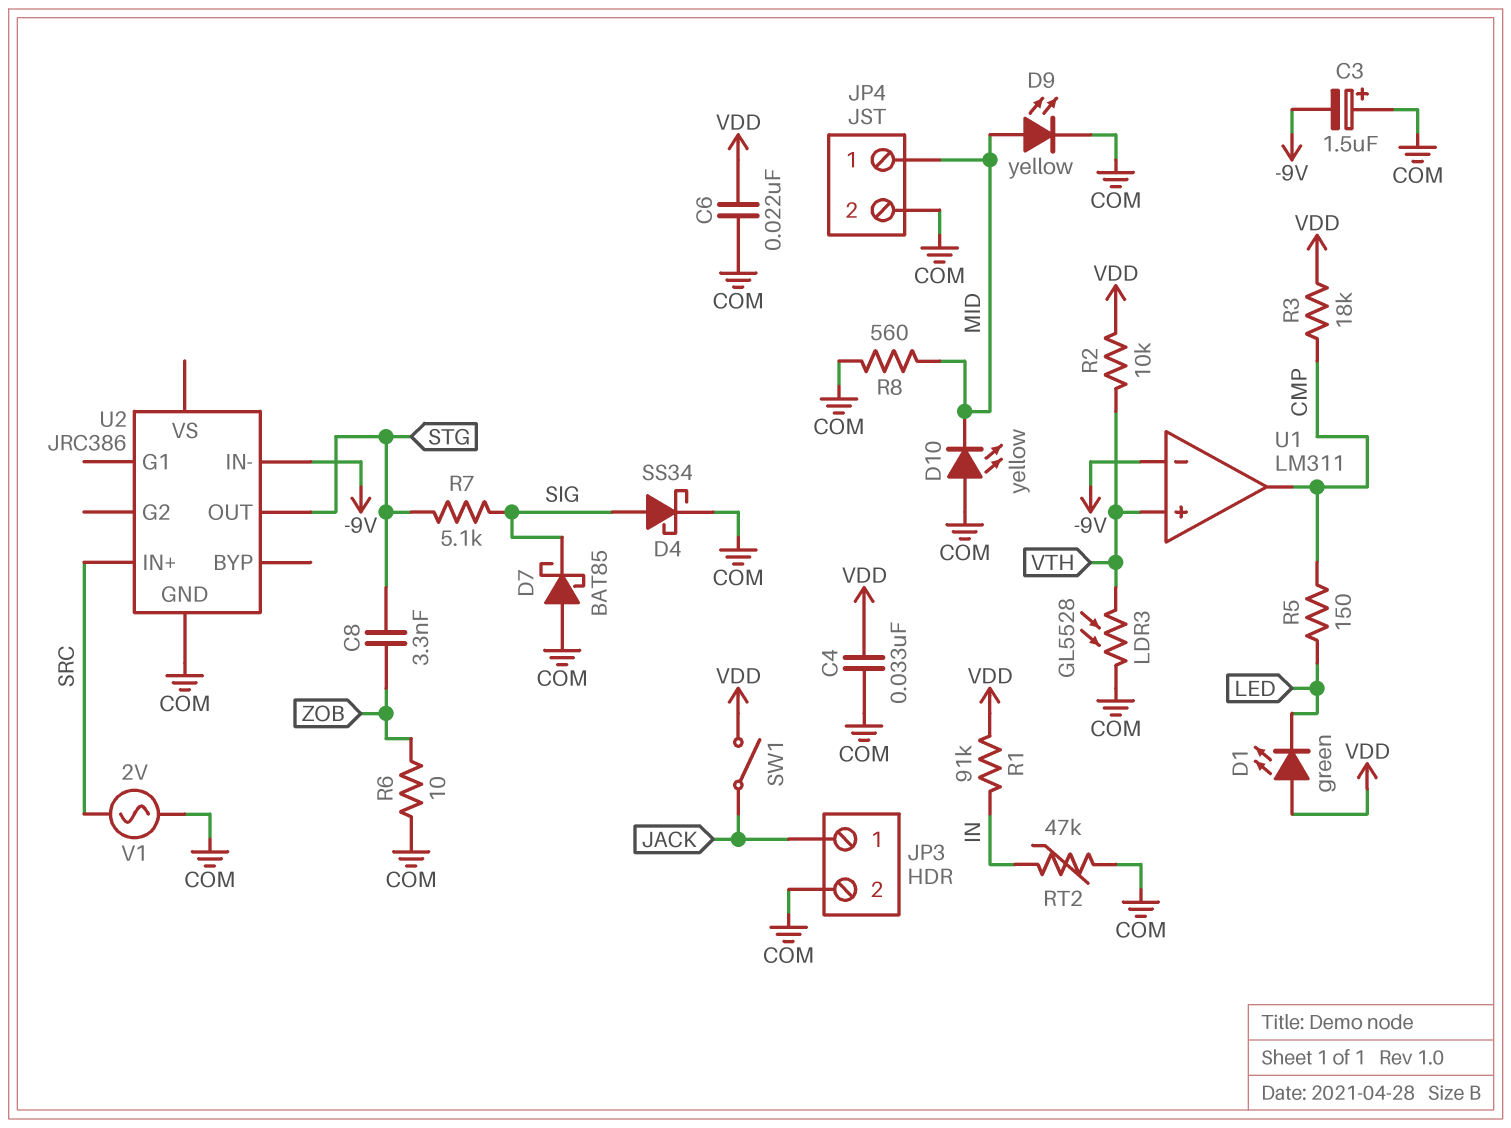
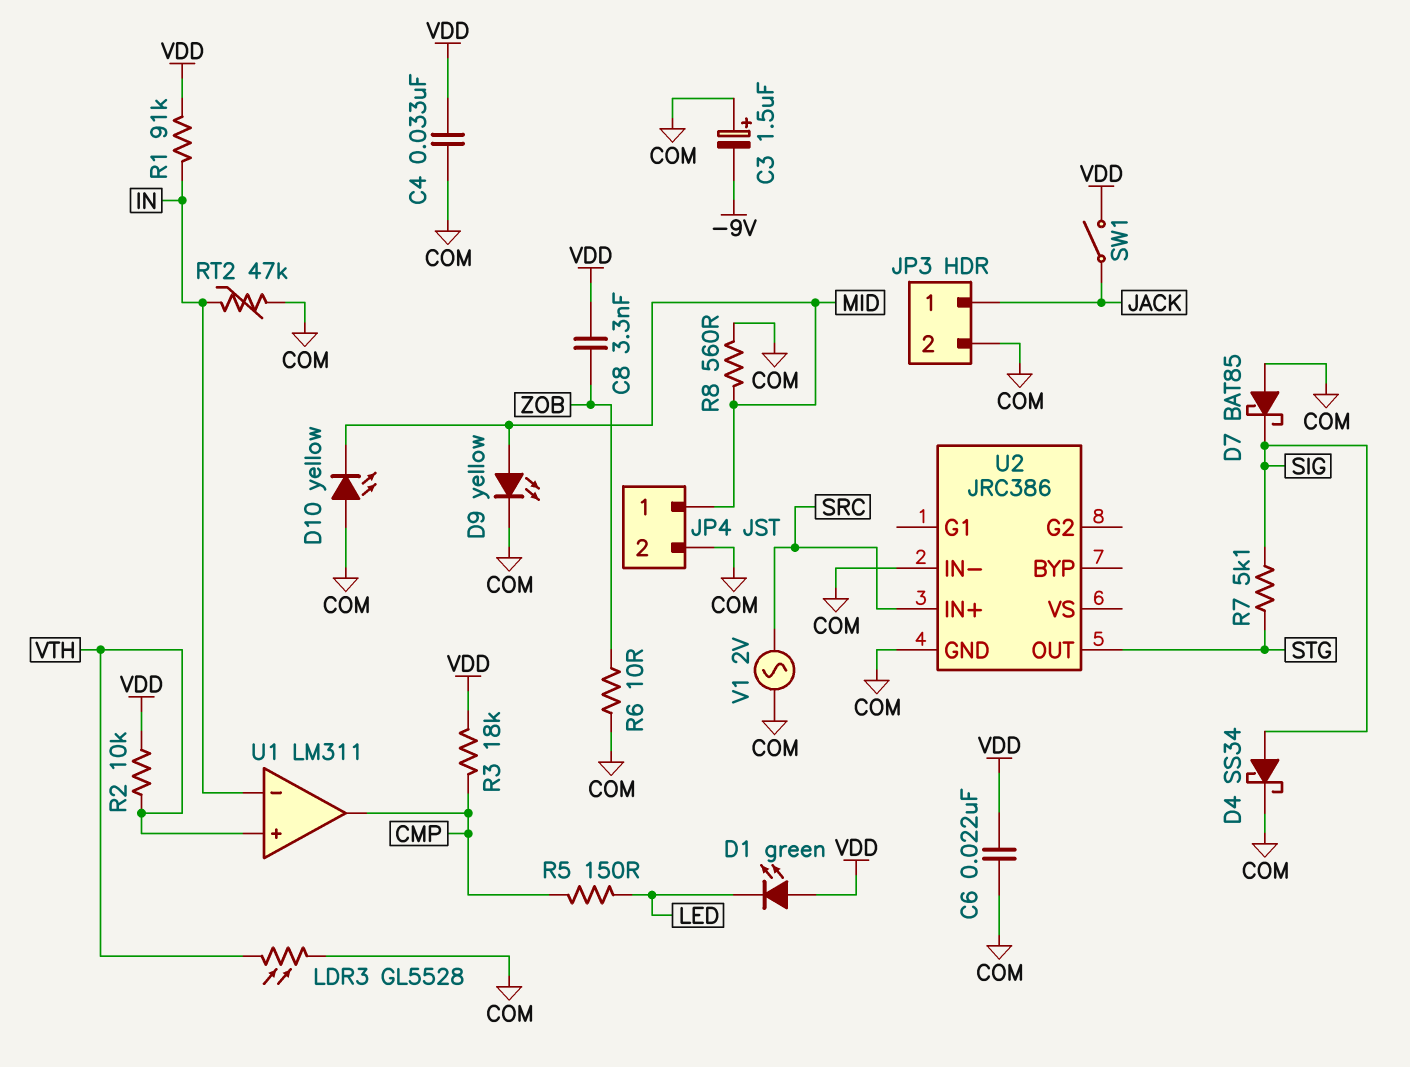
C8: 3.3nF (STG, ZOB) -> 3.3nF (VDD, ZOB)
U1 pin in-: -9V -> IN
U2 pin IN-: -9V -> COM

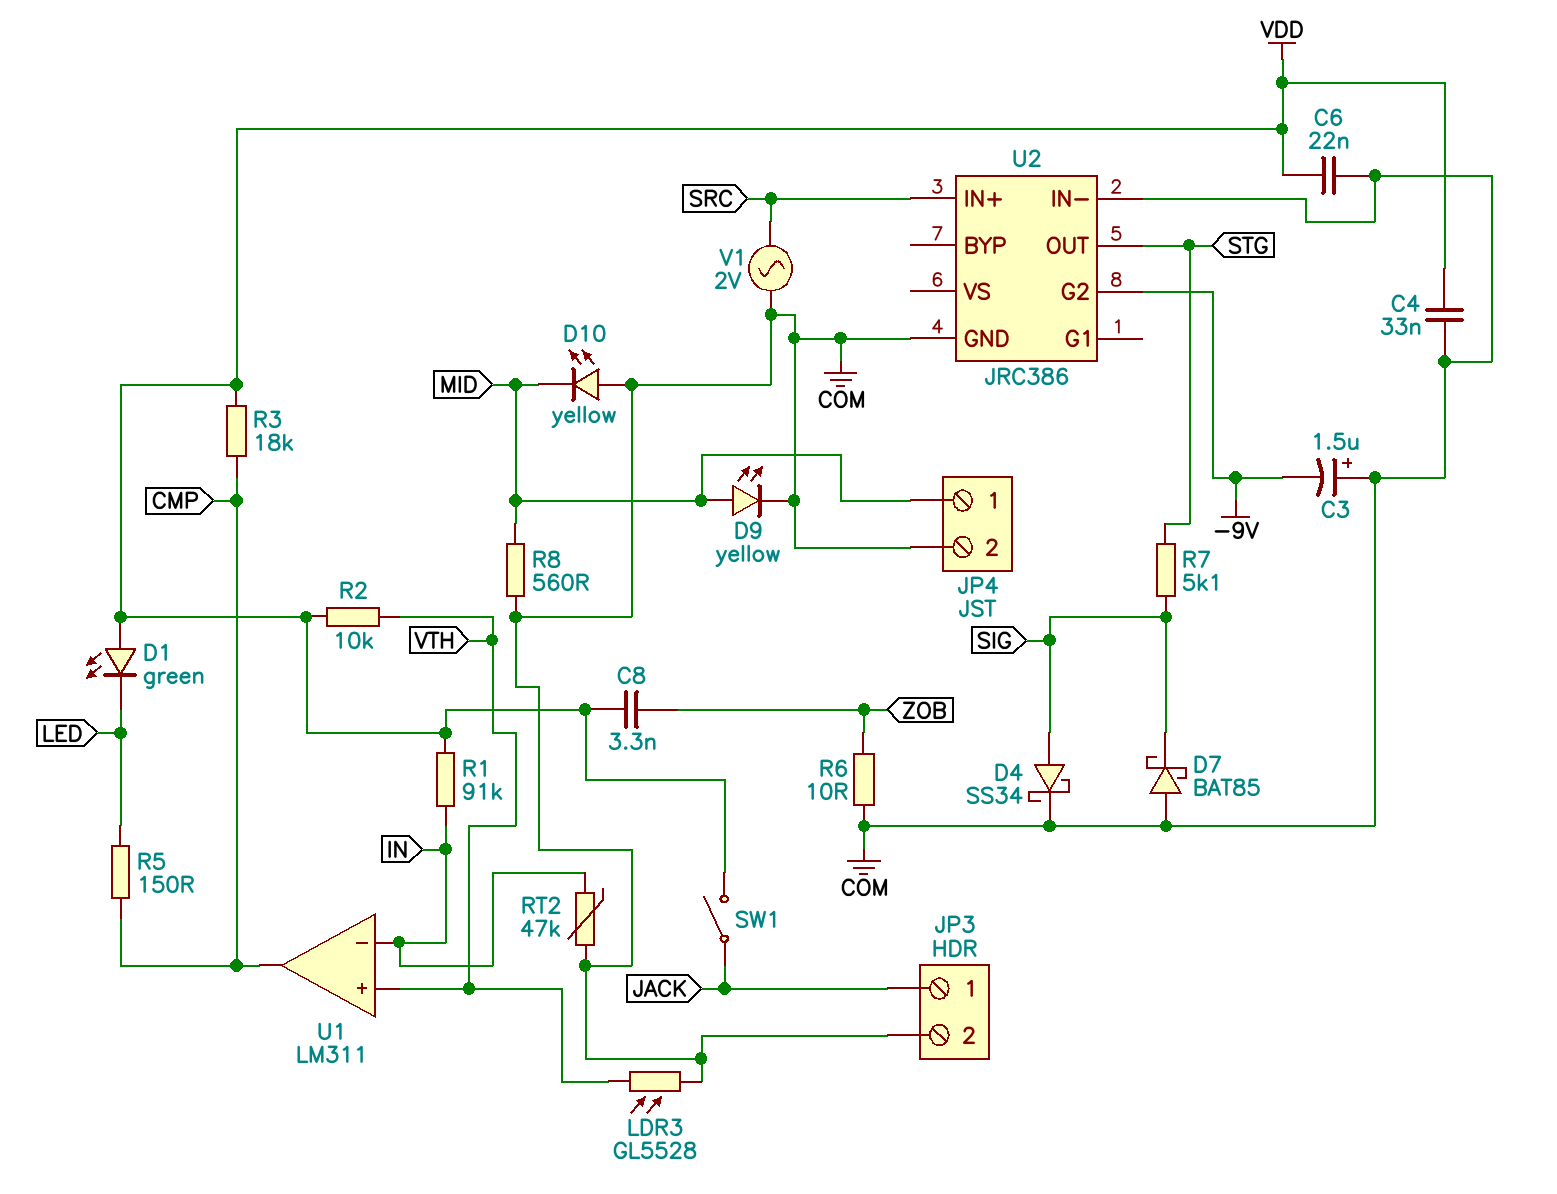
U2 pin G2: none -> -9V

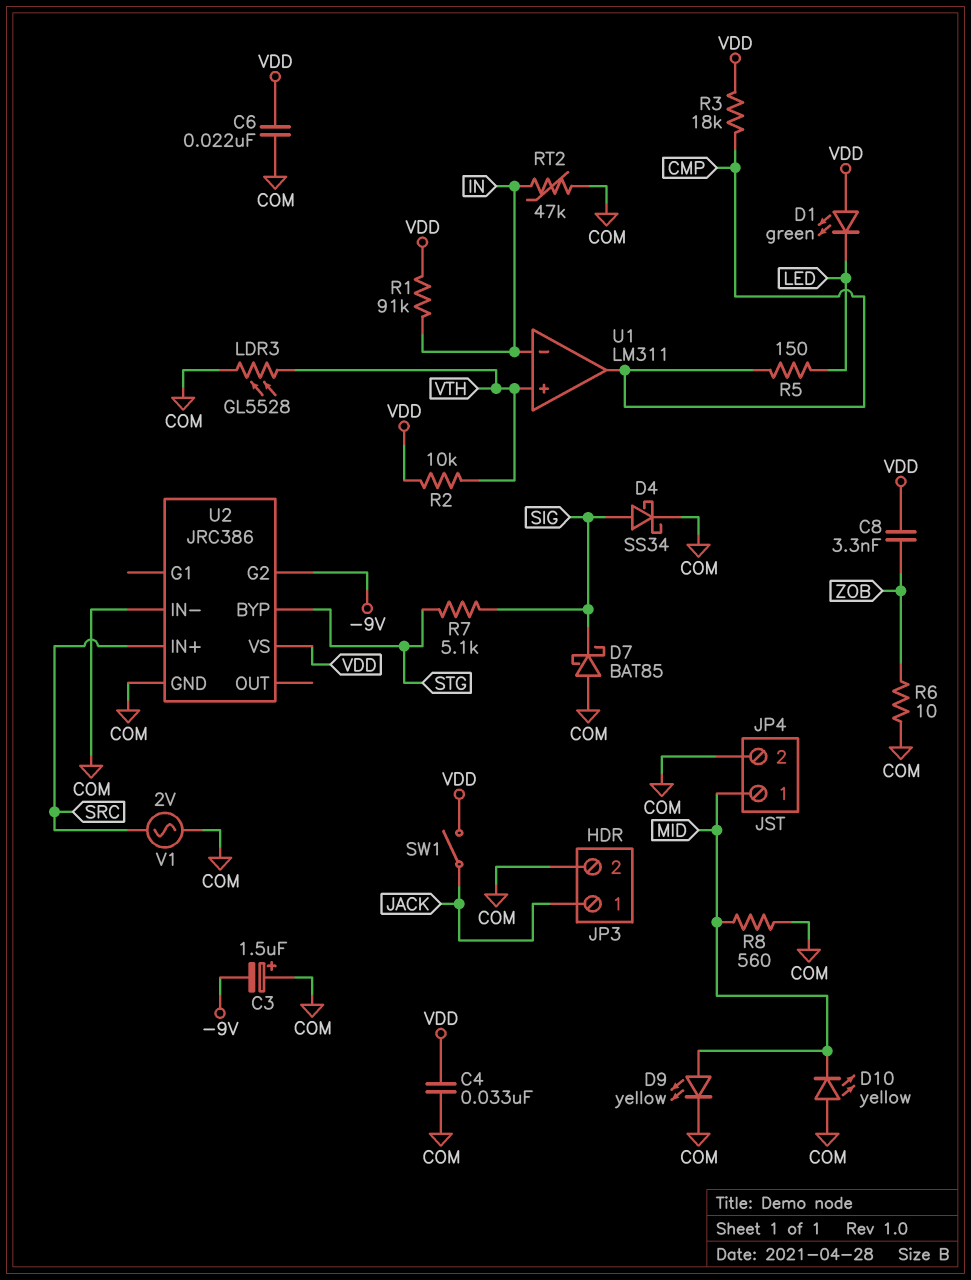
U2 pin BYP: none -> STG
U2 pin OUT: STG -> none
U2 pin VS: none -> VDD

